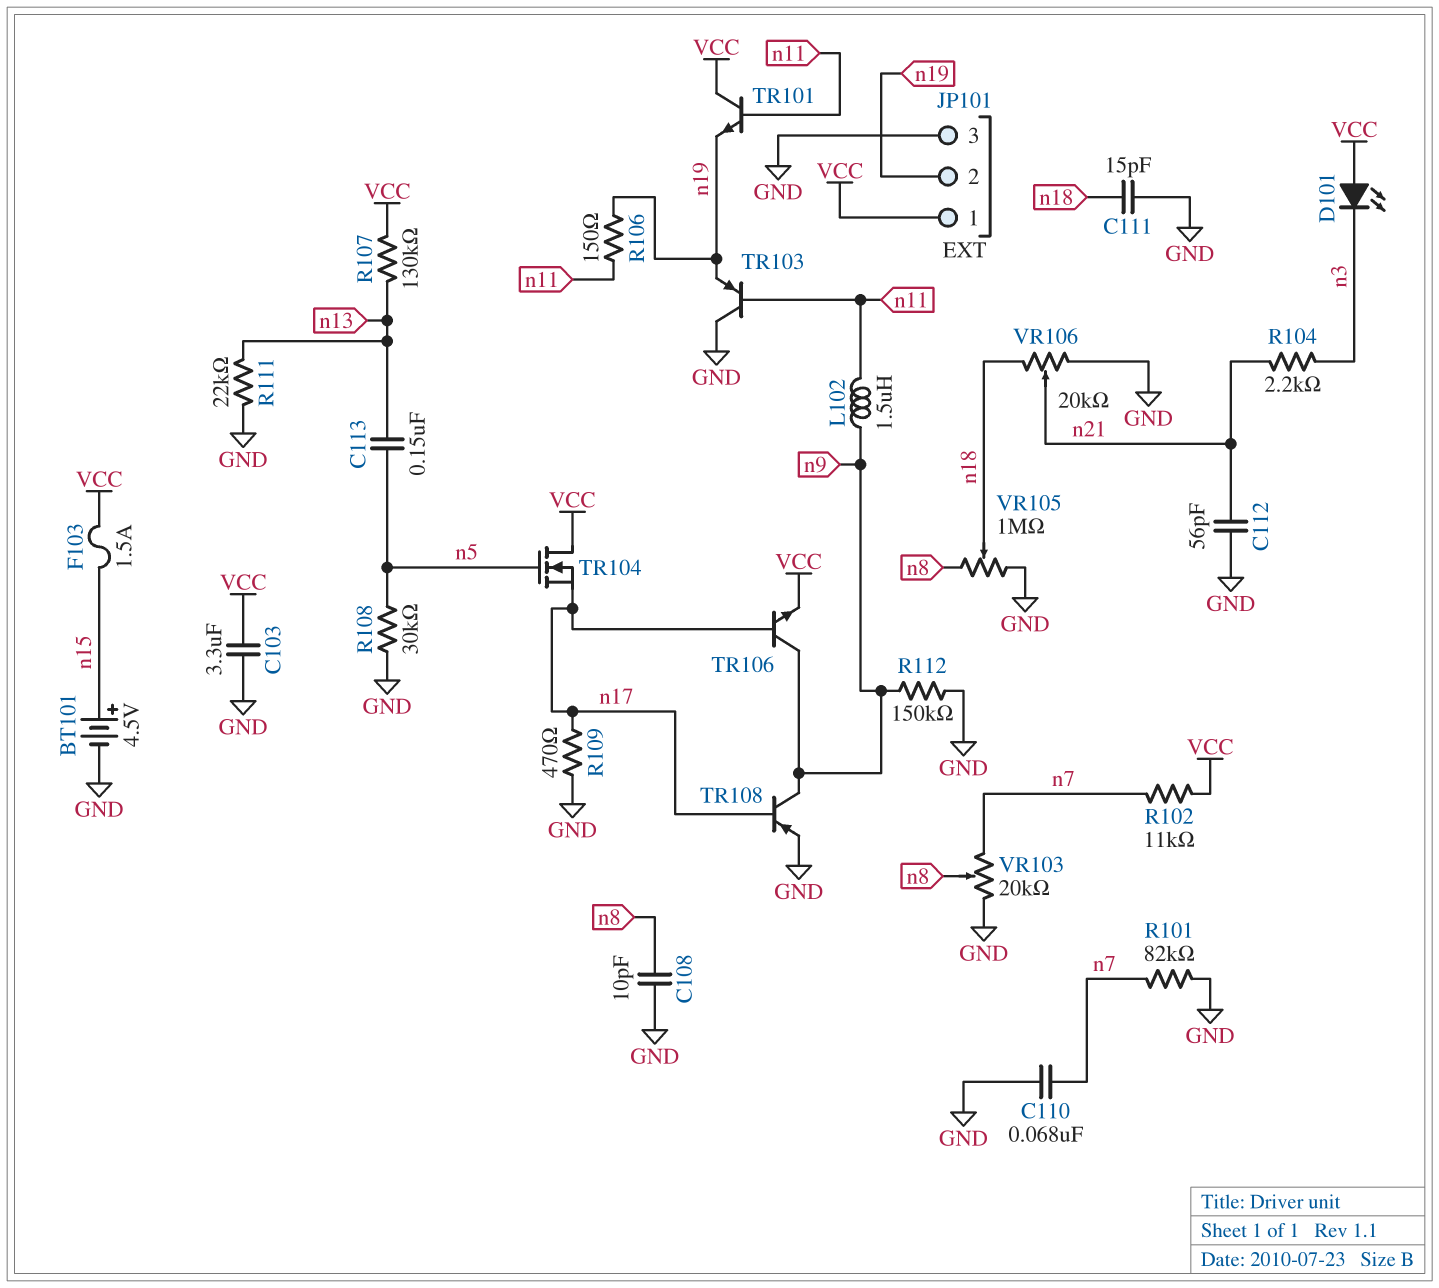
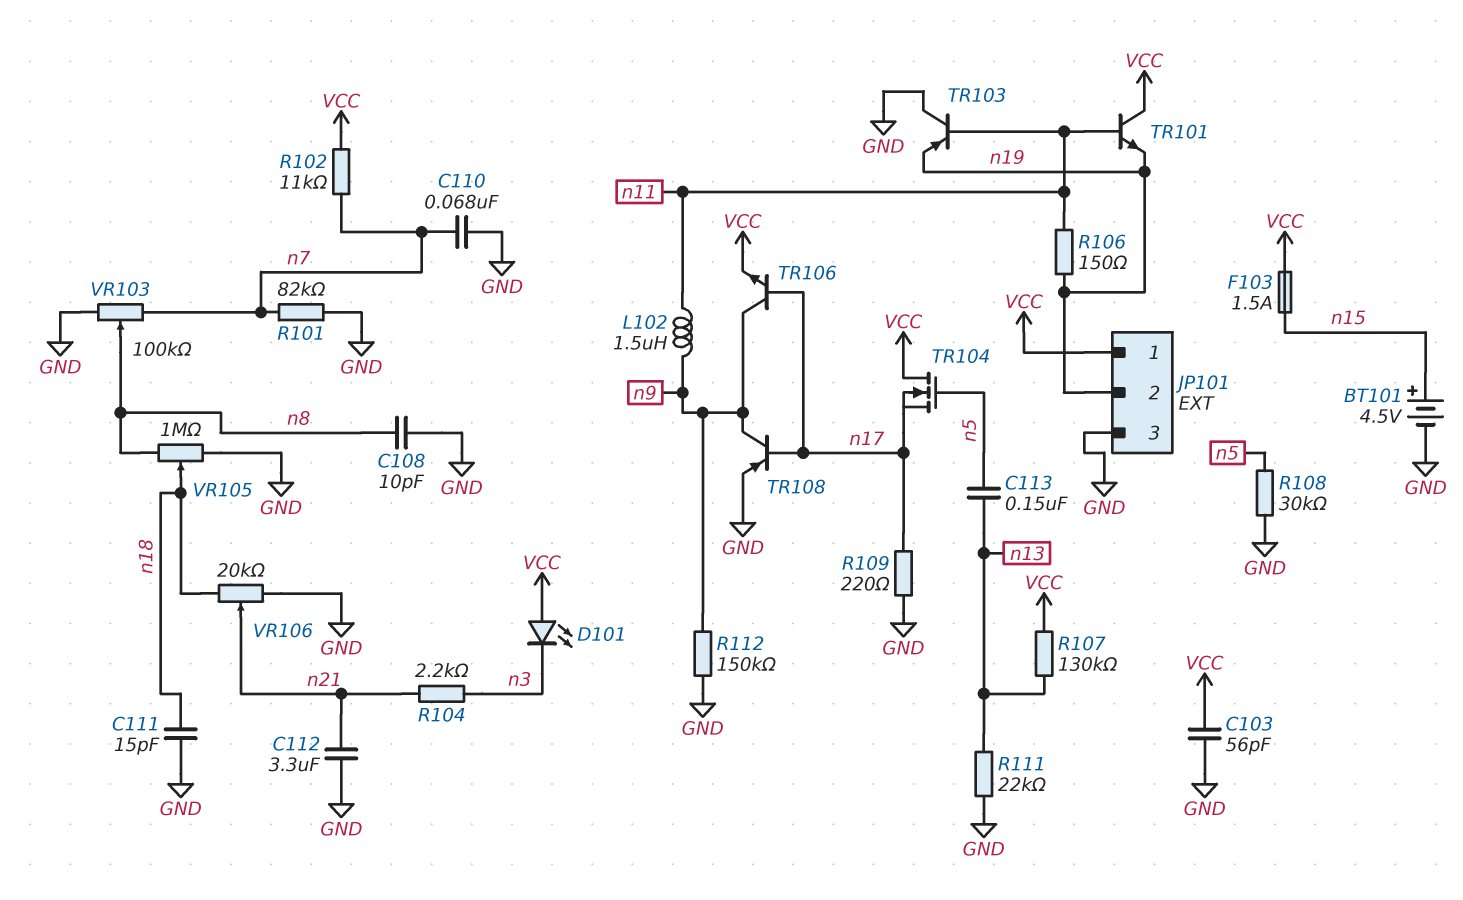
C103: 3.3uF (GND, VCC) -> 56pF (GND, VCC)
C112: 56pF (GND, n21) -> 3.3uF (GND, n21)
R109: 470 (GND, n17) -> 220 (GND, n17)
VR103: 20k (GND, n7, wiper n8) -> 100k (GND, n7, wiper n8)

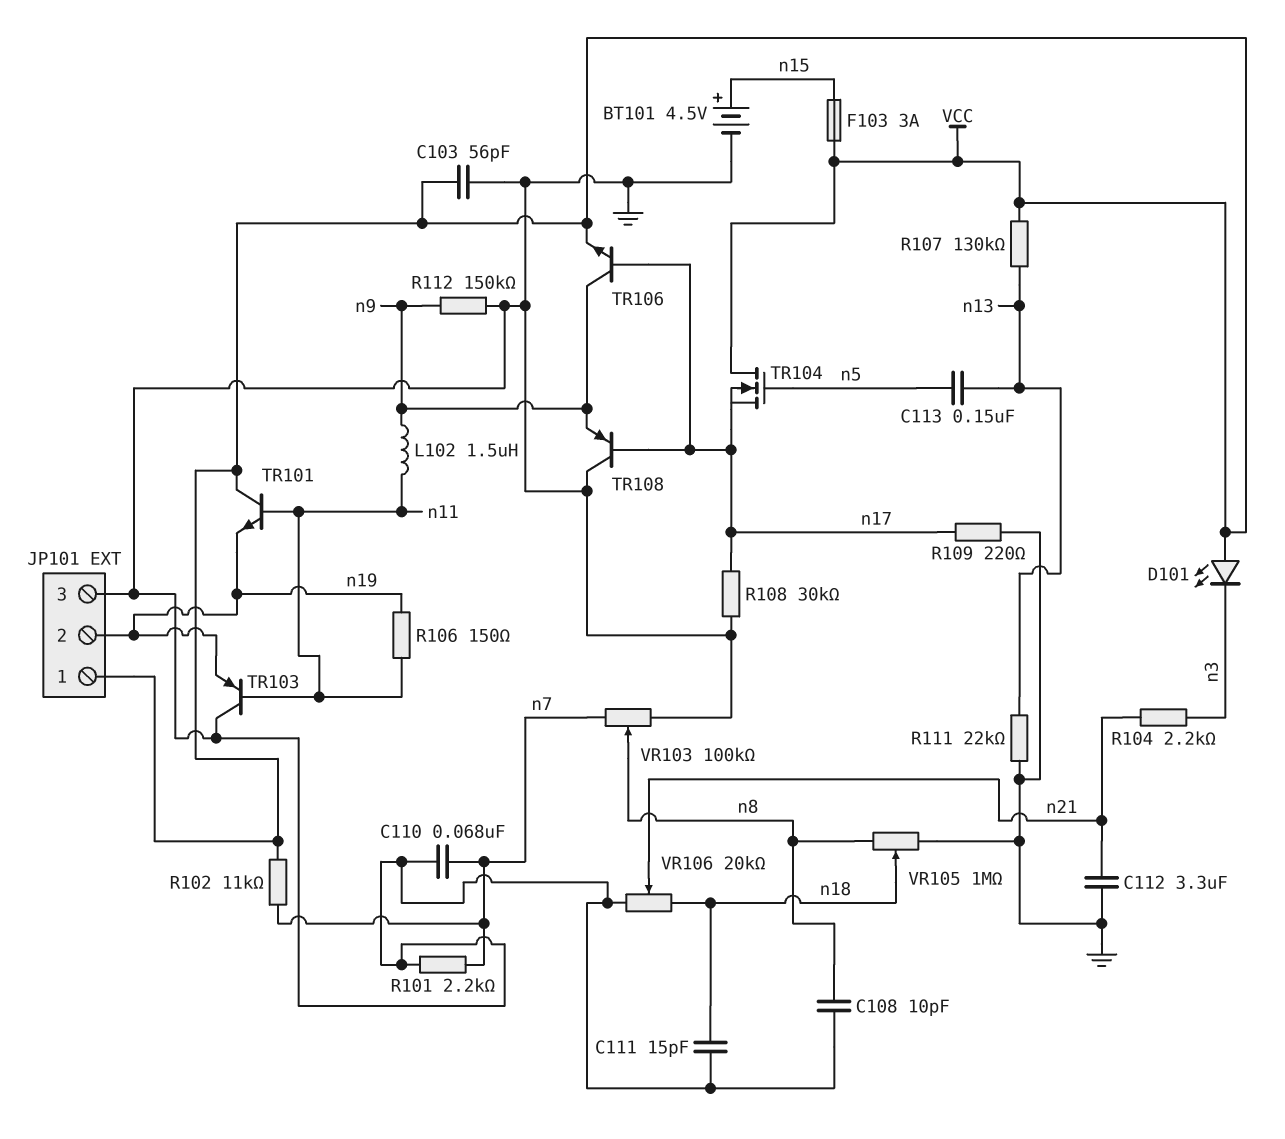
F103: 1.5A (VCC, n15) -> 3A (VCC, n15)
R101: 82k (GND, n7) -> 2.2k (GND, n7)
R108: 30k (GND, n5) -> 30k (GND, n17)
TR108: PNP (B n17, C n9, E GND) -> PNP (B n17, C GND, E n9)

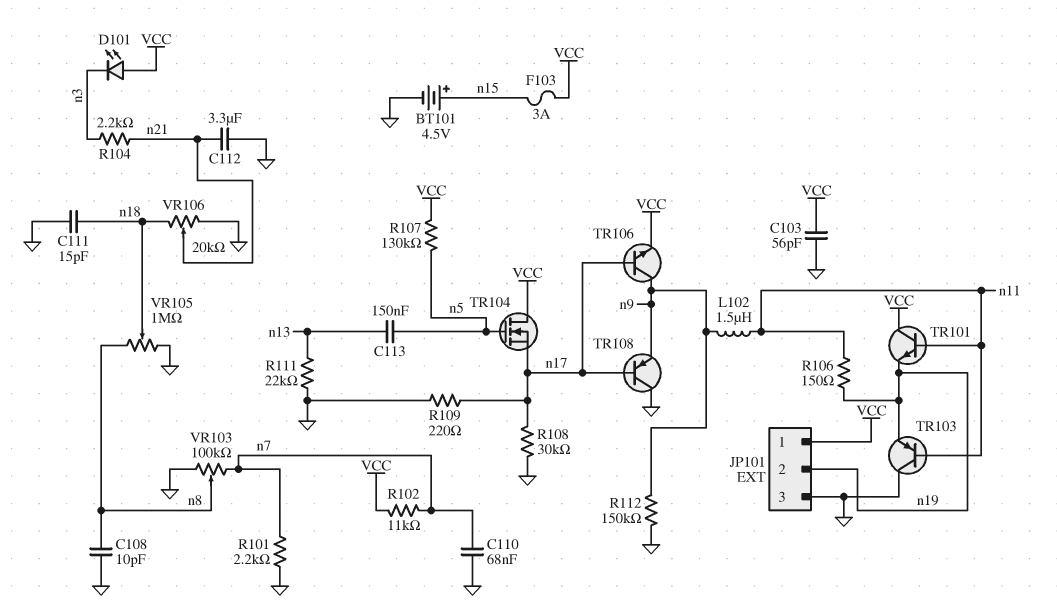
R107: 130k (VCC, n13) -> 130k (VCC, n5)

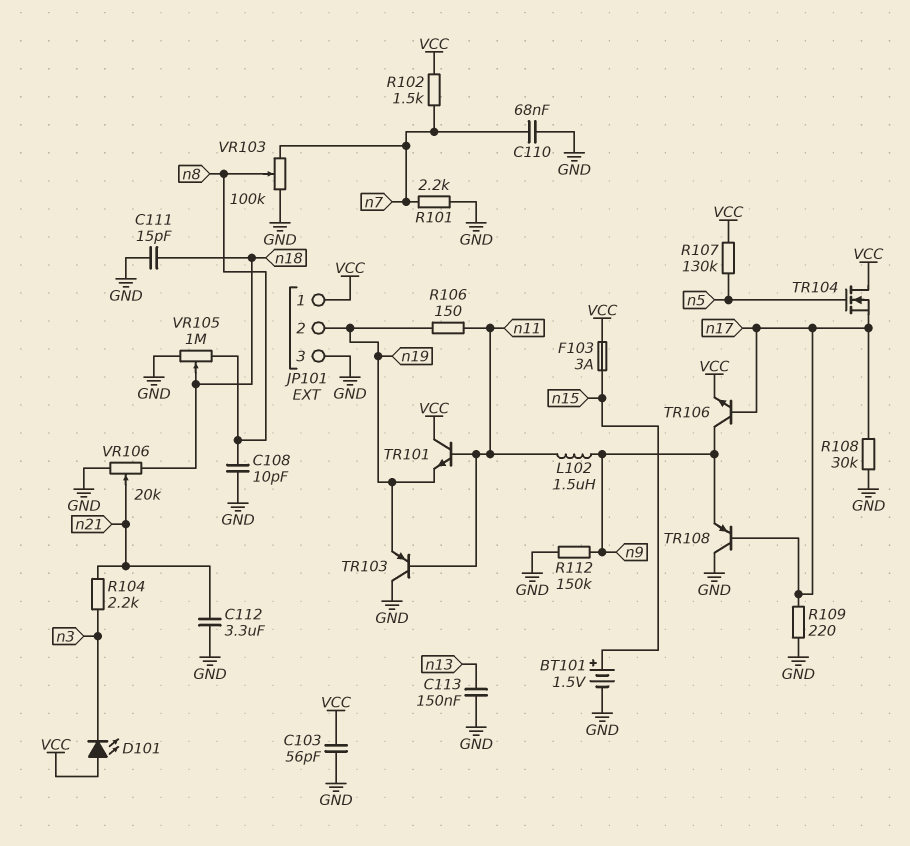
BT101: 4.5V (plus n15, minus GND) -> 1.5V (plus n15, minus GND)
C113: 150nF (n5, n13) -> 150nF (GND, n13)
R102: 11k (VCC, n7) -> 1.5k (VCC, n7)
R111: 22k (GND, n13) -> none

